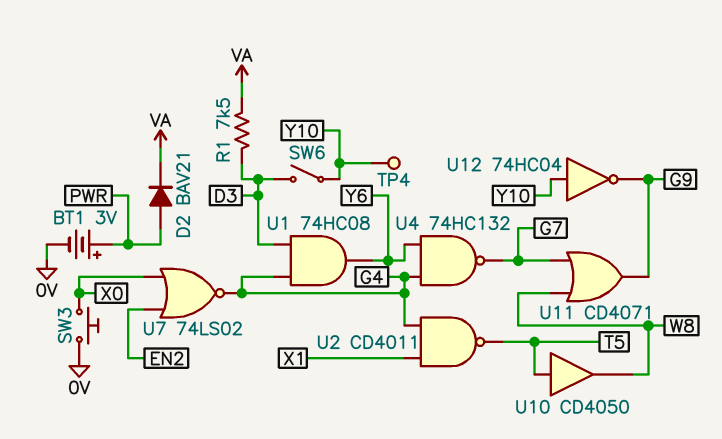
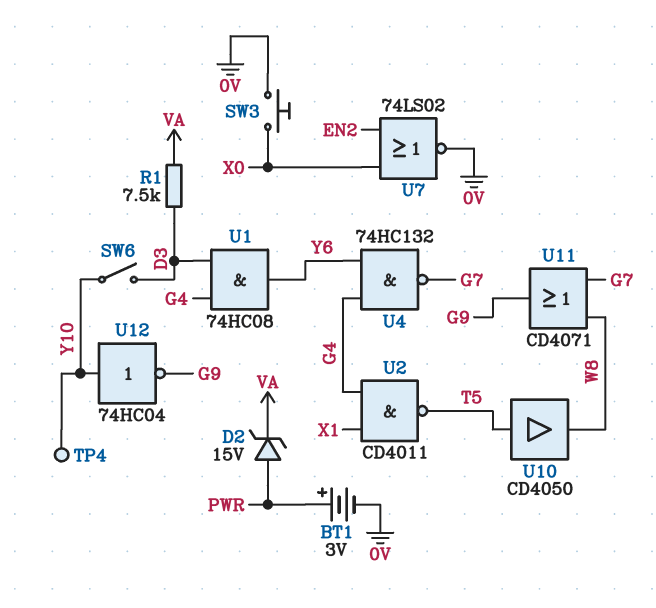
D2: diode BAV21 (A PWR, K VA) -> zener 15V (A PWR, K VA)
U7: NOR 74LS02 (in EN2, in X0, out G4) -> NOR 74LS02 (in EN2, in X0, out 0V)

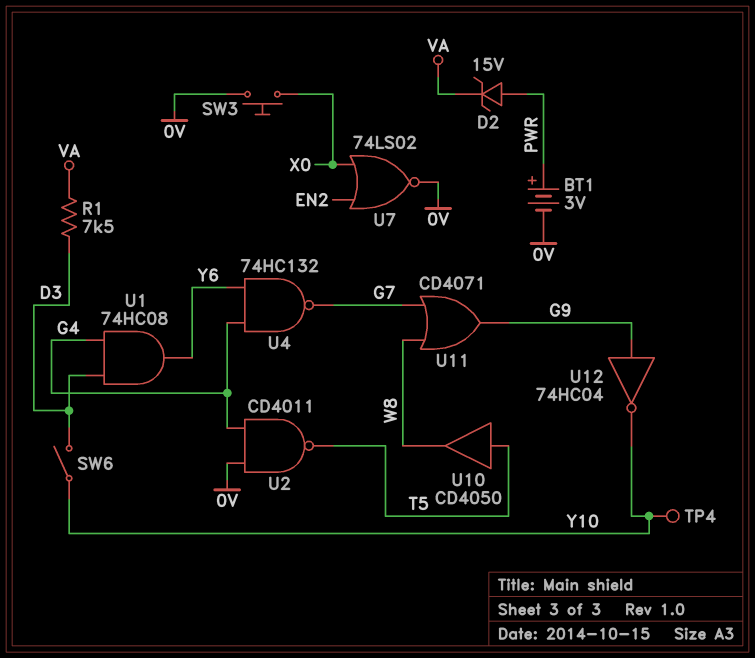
U2: NAND CD4011 (in G4, in X1, out T5) -> NAND CD4011 (in 0V, in G4, out T5)
U12: NOT 74HC04 (in Y10, out G9) -> NOT 74HC04 (in G9, out Y10)

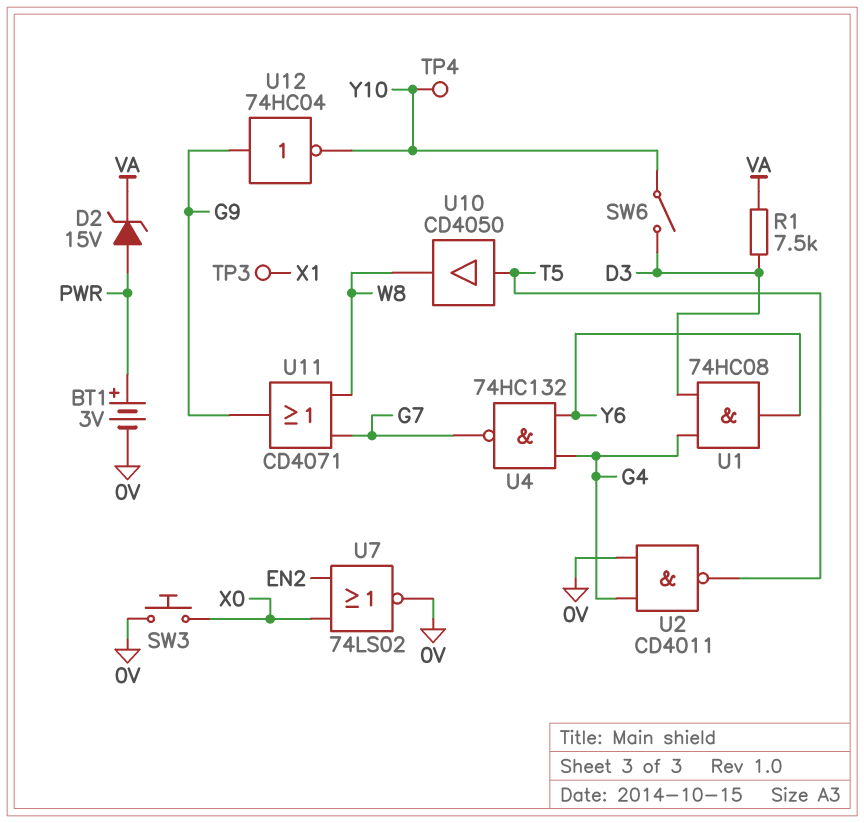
TP3: none -> test point (X1)

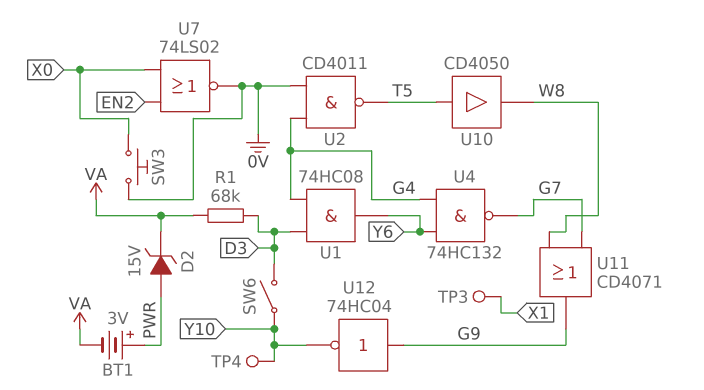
BT1: 3V (plus PWR, minus 0V) -> 3V (plus PWR, minus VA)
R1: 7.5k (D3, VA) -> 68k (D3, VA)

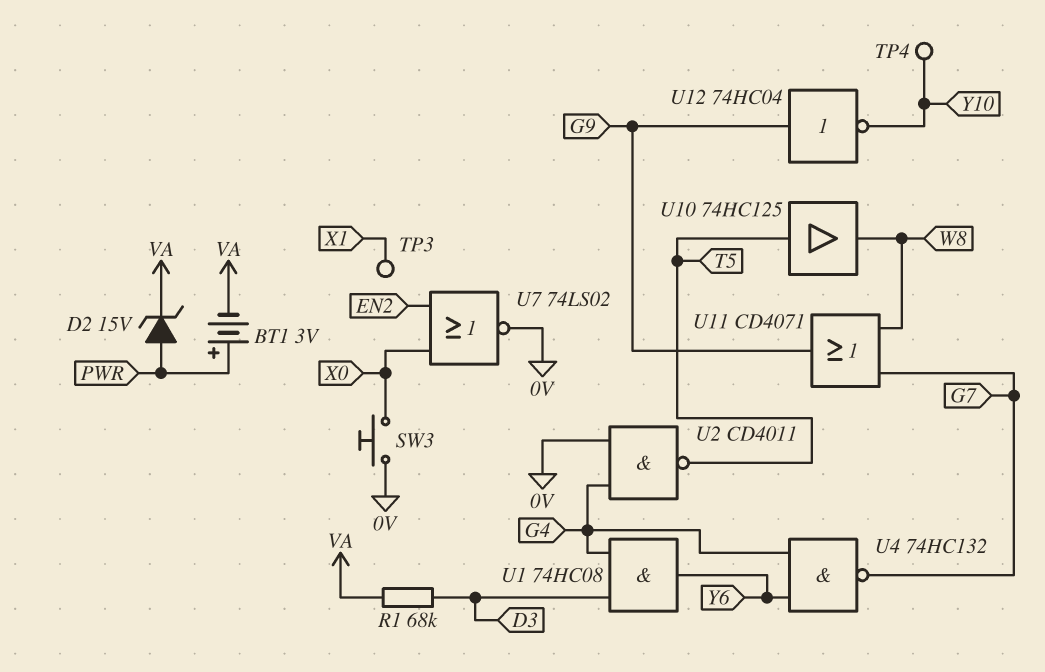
SW6: switch (D3, Y10) -> none
U10: buffer CD4050 (in T5, out W8) -> buffer 74HC125 (in T5, out W8)

